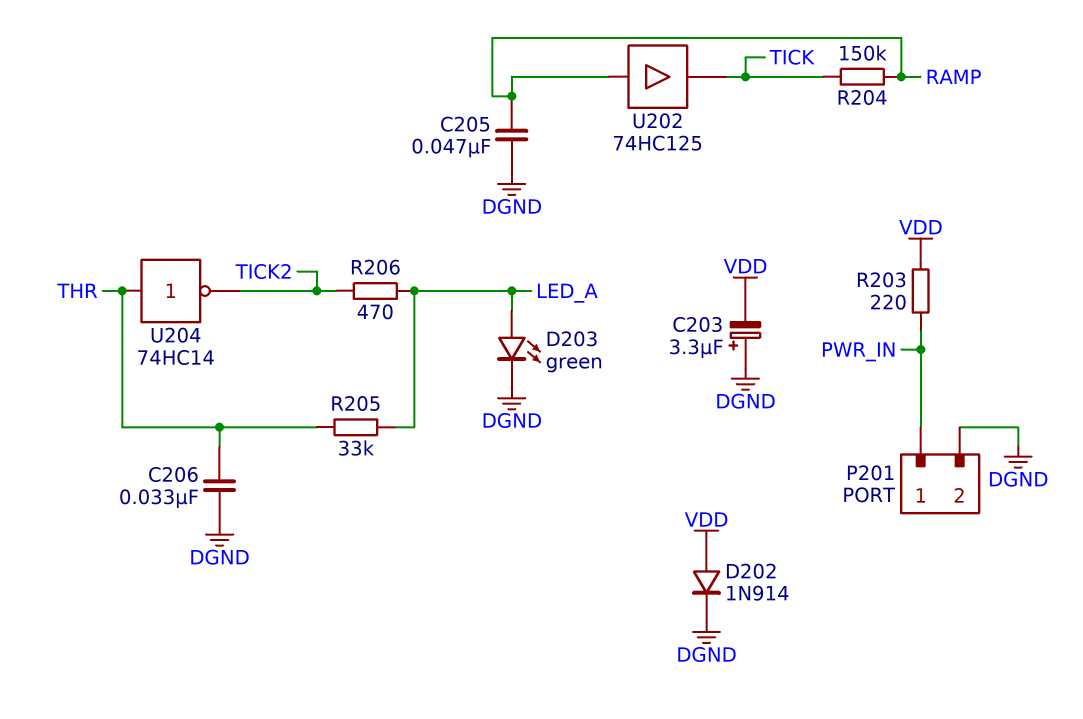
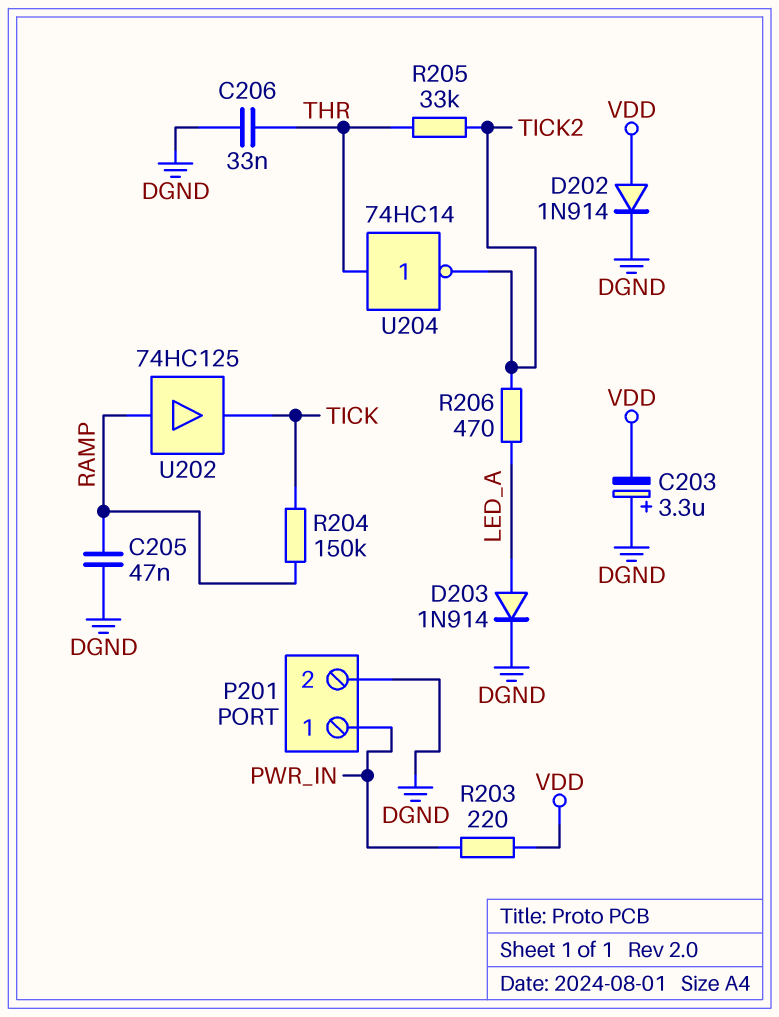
D203: LED green (A LED_A, K DGND) -> diode 1N914 (A LED_A, K DGND)
R205: 33k (LED_A, THR) -> 33k (THR, TICK2)

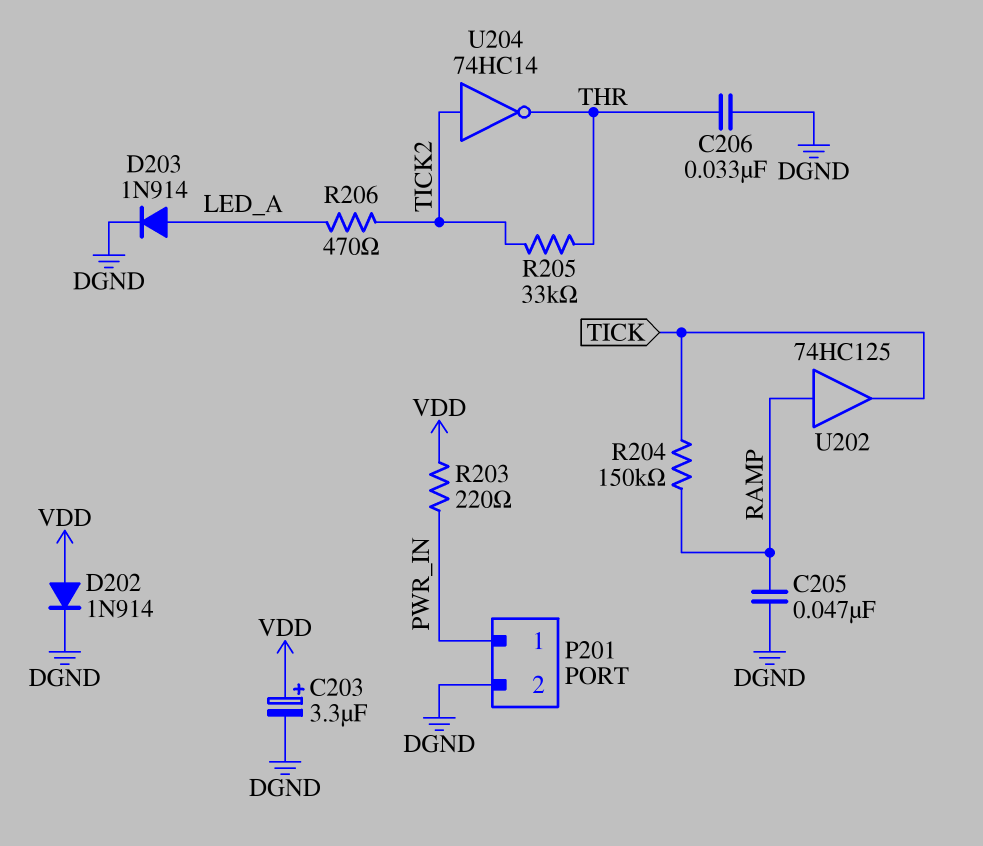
C203: 3.3uF (plus DGND, minus VDD) -> 3.3uF (plus VDD, minus DGND)
U204: NOT 74HC14 (in THR, out TICK2) -> NOT 74HC14 (in TICK2, out THR)

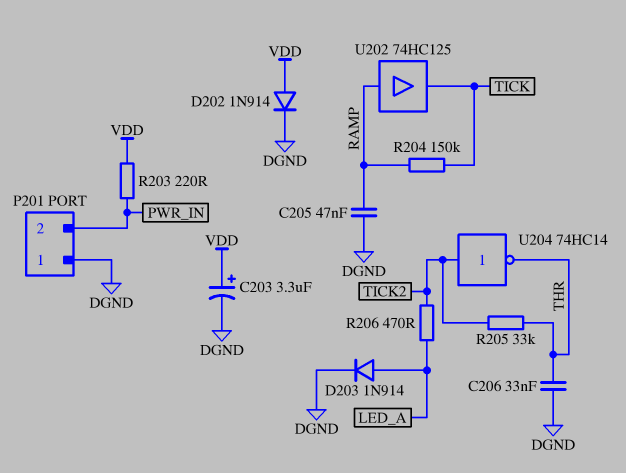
P201 pin 1: PWR_IN -> DGND
P201 pin 2: DGND -> PWR_IN

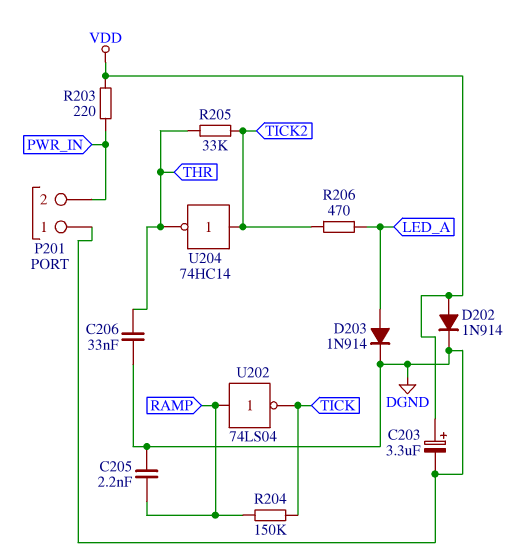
C205: 47nF (DGND, RAMP) -> 2.2nF (DGND, RAMP)
U202: buffer 74HC125 (in RAMP, out TICK) -> NOT 74LS04 (in RAMP, out TICK)

